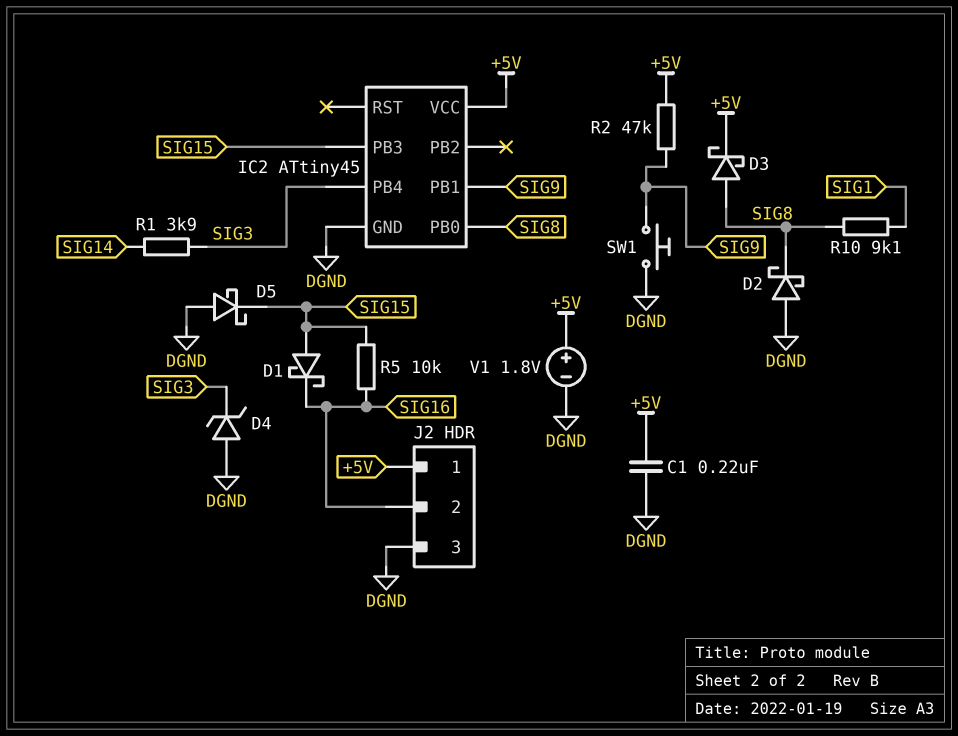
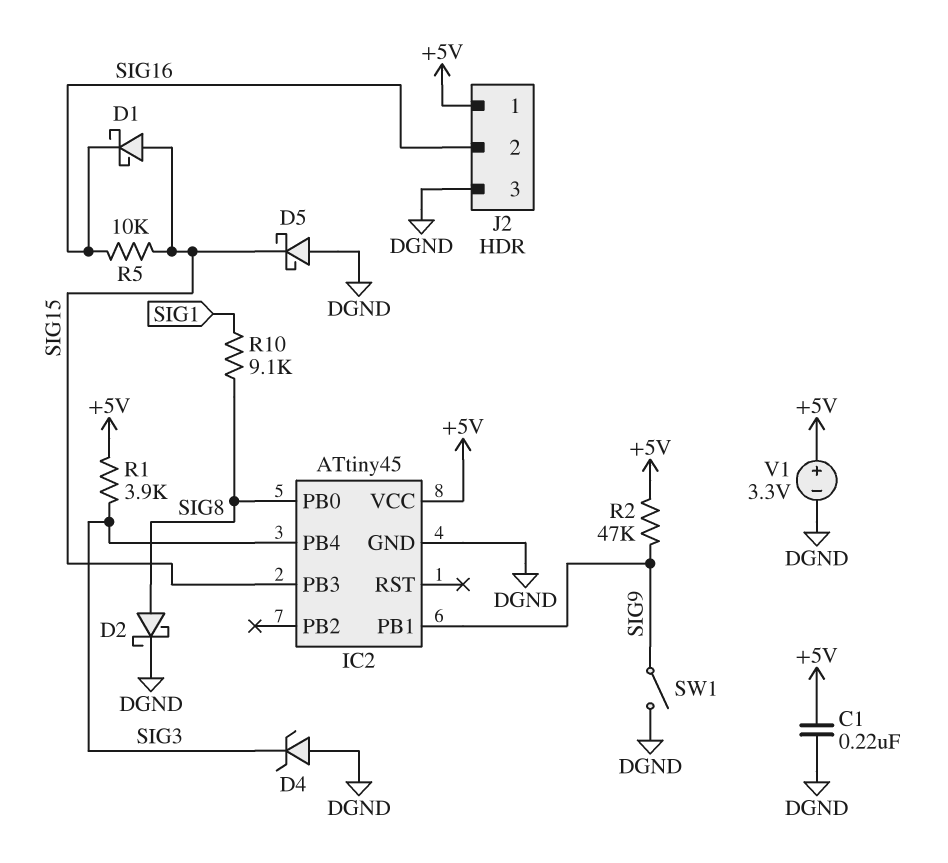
D2: schottky (A DGND, K SIG8) -> schottky (A SIG8, K DGND)
D3: schottky (A SIG8, K +5V) -> none
R1: 3.9k (SIG3, SIG14) -> 3.9k (+5V, SIG3)
SW1: button (DGND, SIG9) -> switch (DGND, SIG9)
V1: 1.8V (plus +5V, minus DGND) -> 3.3V (plus +5V, minus DGND)

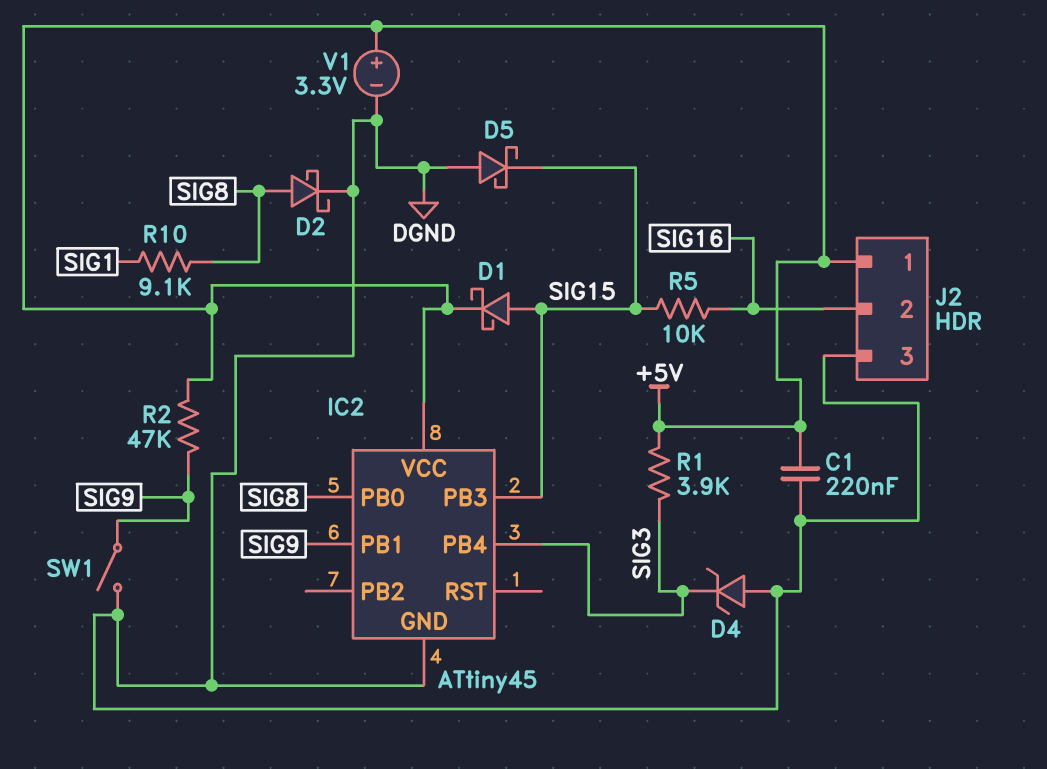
D1: schottky (A SIG15, K SIG16) -> schottky (A SIG15, K +5V)

